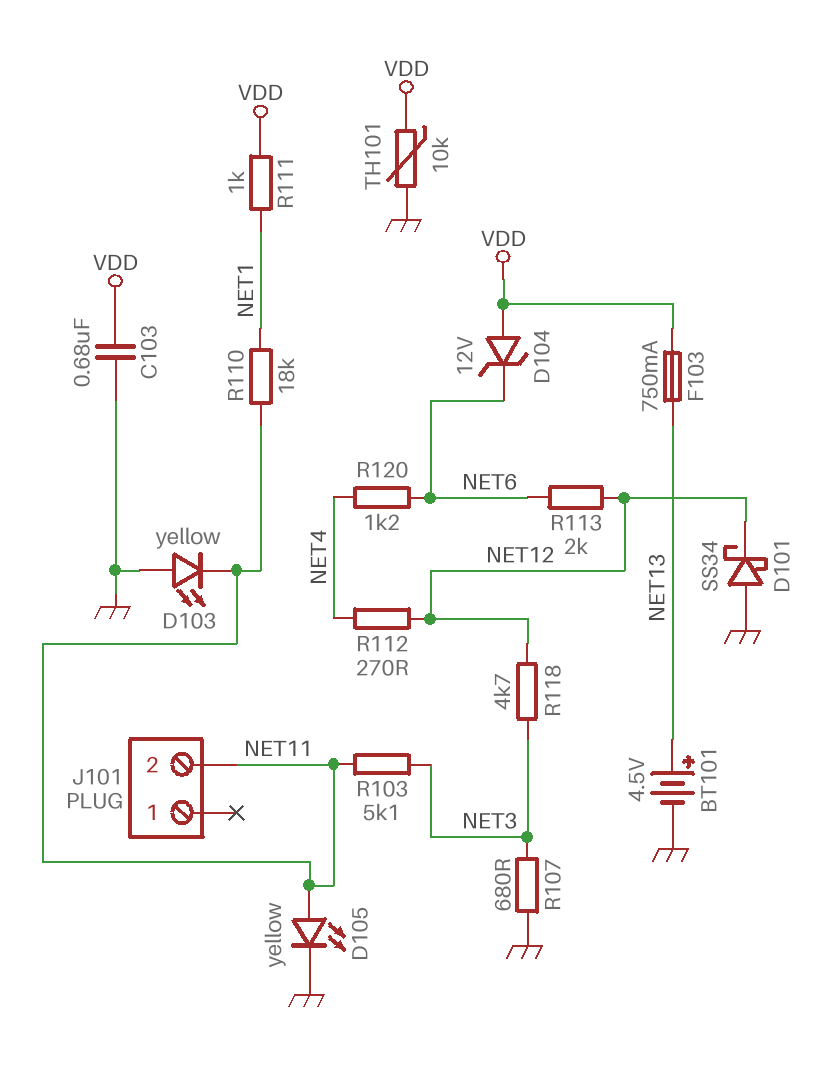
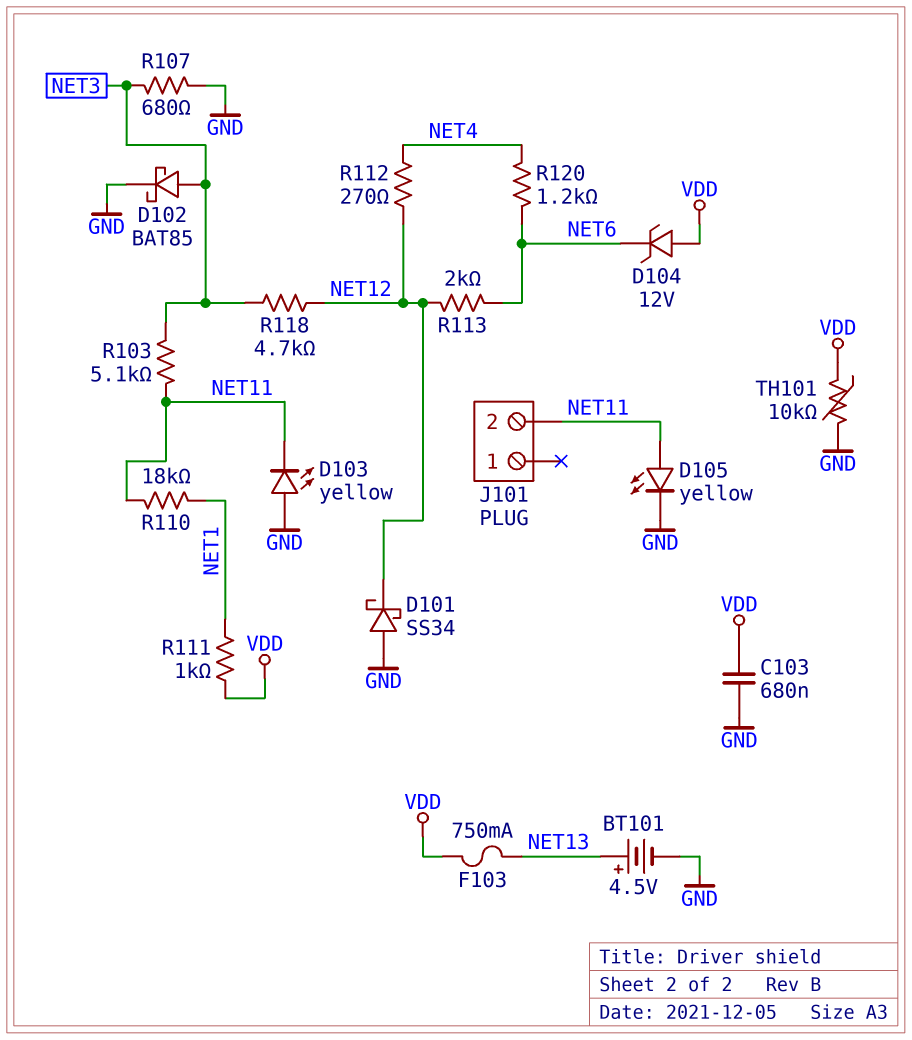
D102: none -> schottky BAT85 (A NET3, K GND)

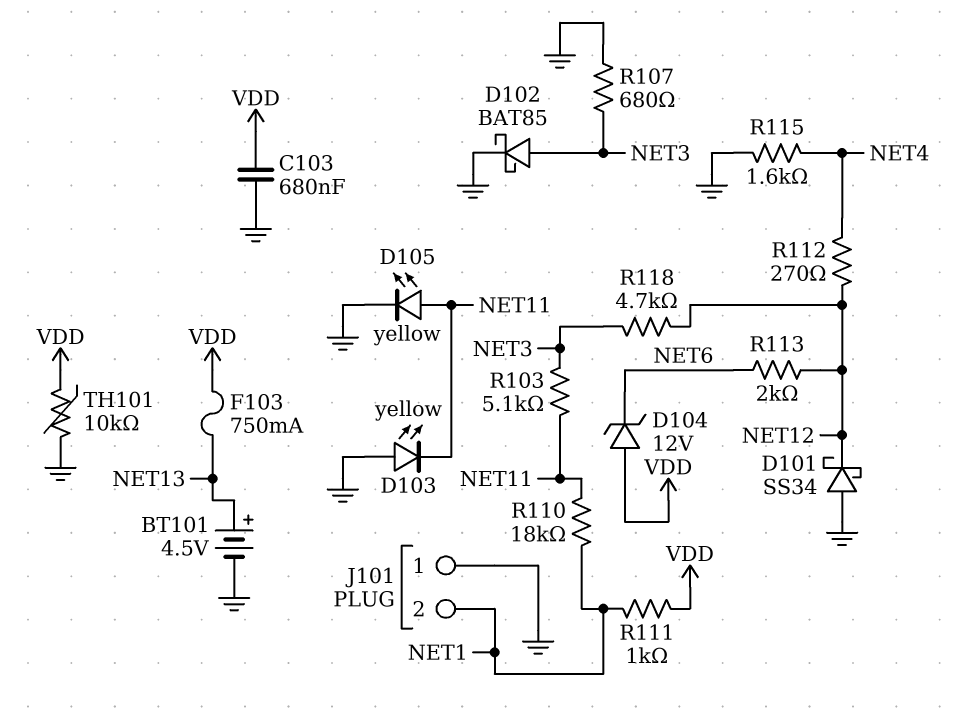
J101 pin 1: none -> GND
J101 pin 2: NET11 -> NET1
R115: none -> 1.6k (GND, NET4)
R120: 1.2k (NET4, NET6) -> none

